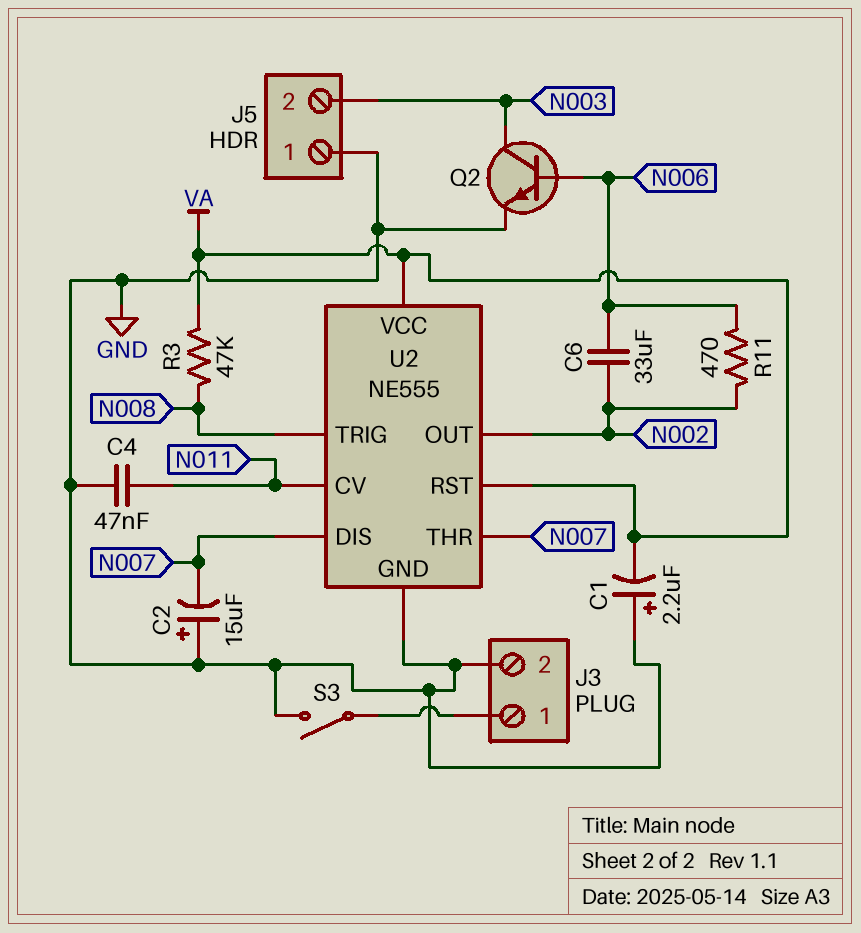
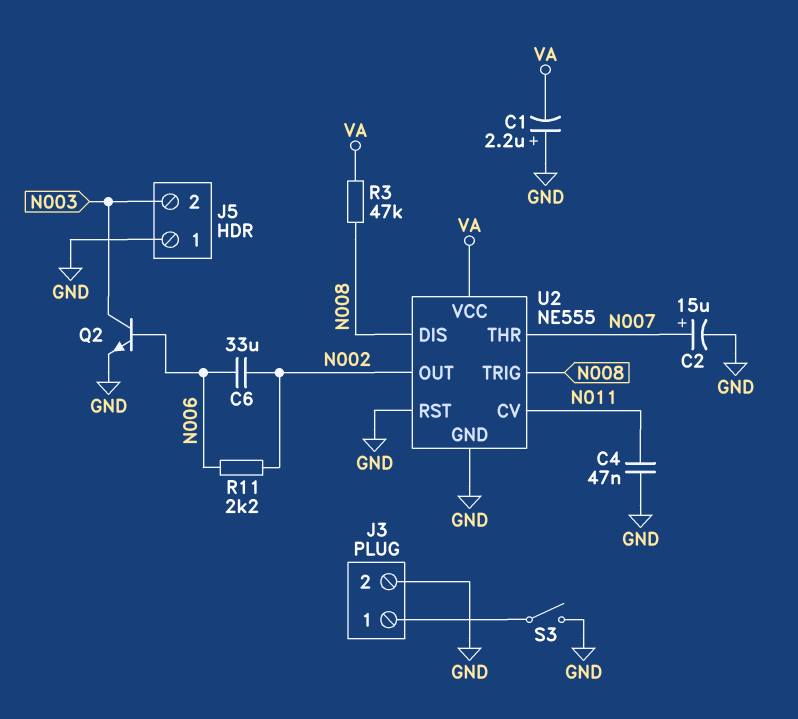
C2: 15uF (plus GND, minus N007) -> 15uF (plus N007, minus GND)
R11: 470 (N002, N006) -> 2.2k (N002, N006)
U2 pin DIS: N007 -> N008
U2 pin RST: VA -> GND

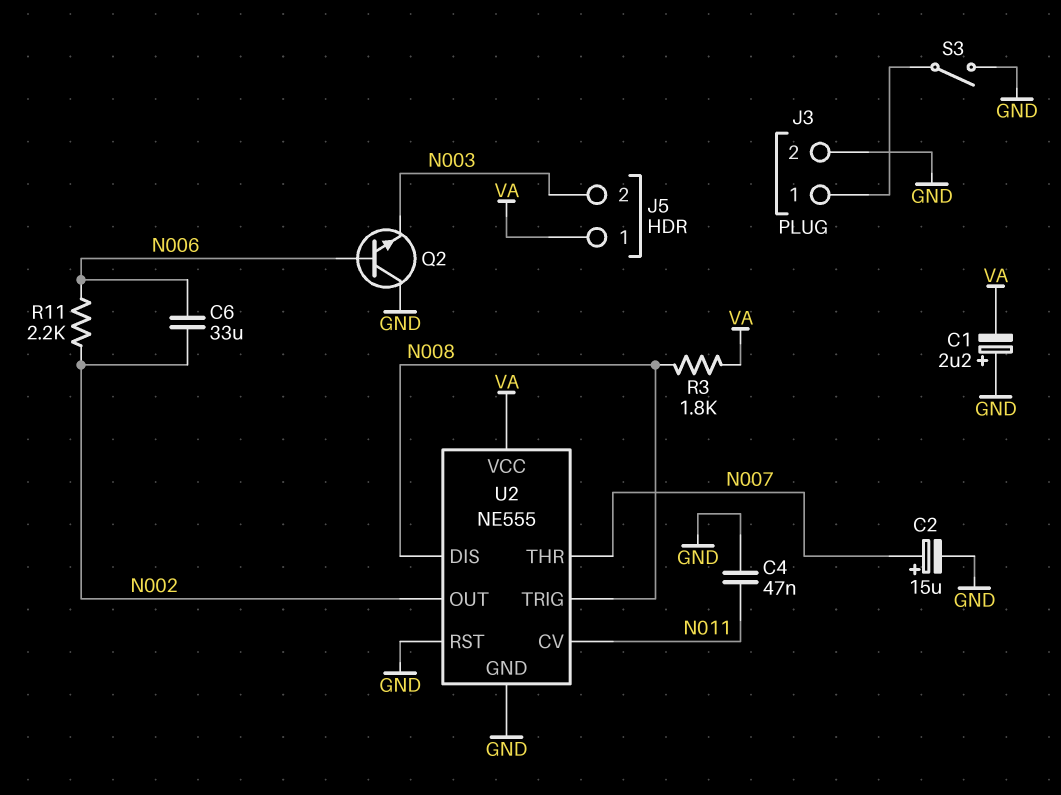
J5 pin 1: GND -> VA
Q2: NPN (B N006, C N003, E GND) -> NPN (B N006, C GND, E N003)
R3: 47k (N008, VA) -> 1.8k (N008, VA)

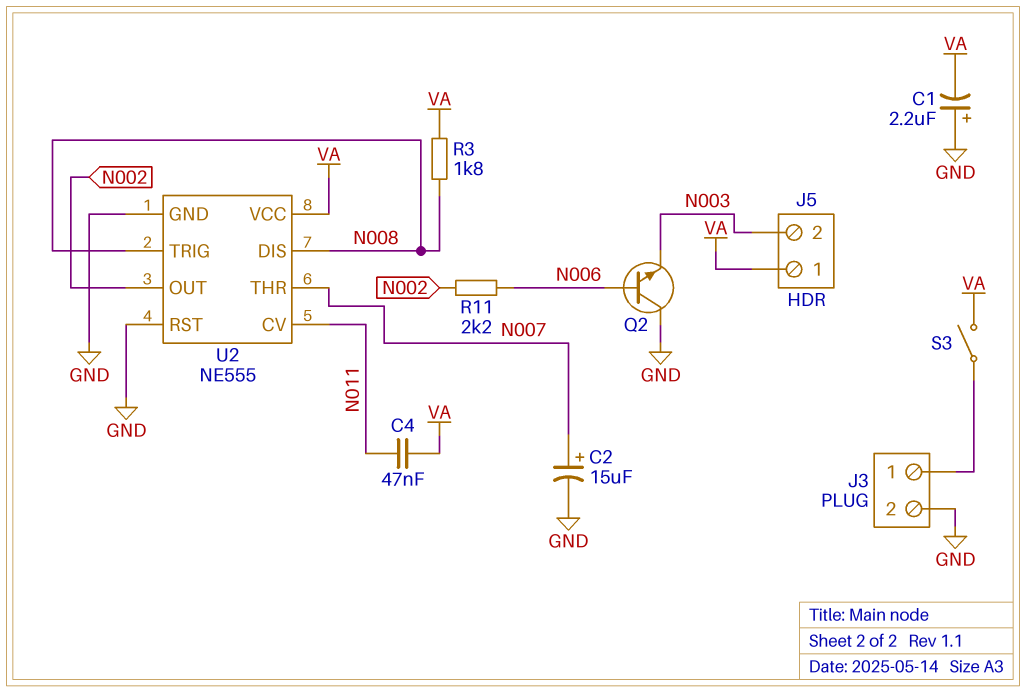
C4: 47nF (GND, N011) -> 47nF (N011, VA)
C6: 33uF (N002, N006) -> none
S3: switch (GND, J3/1) -> switch (J3/1, VA)

